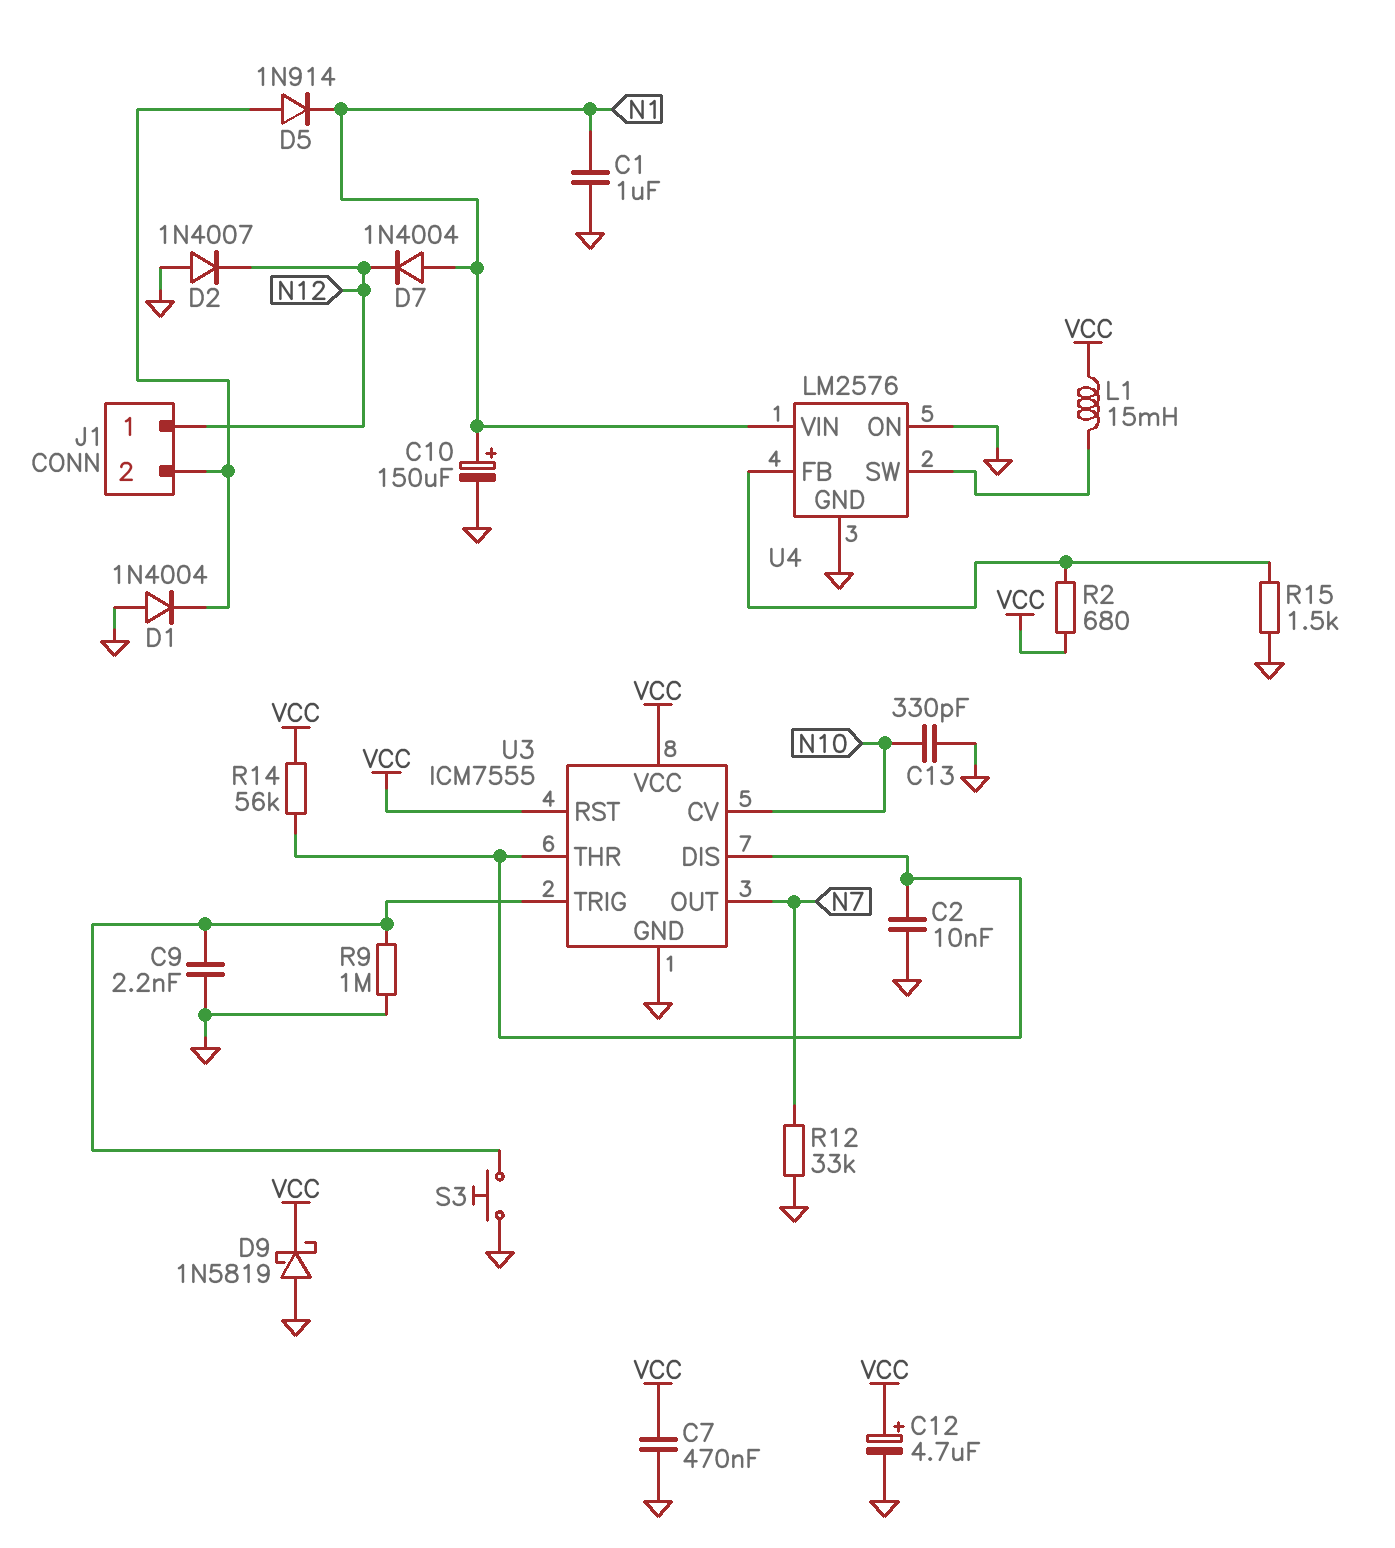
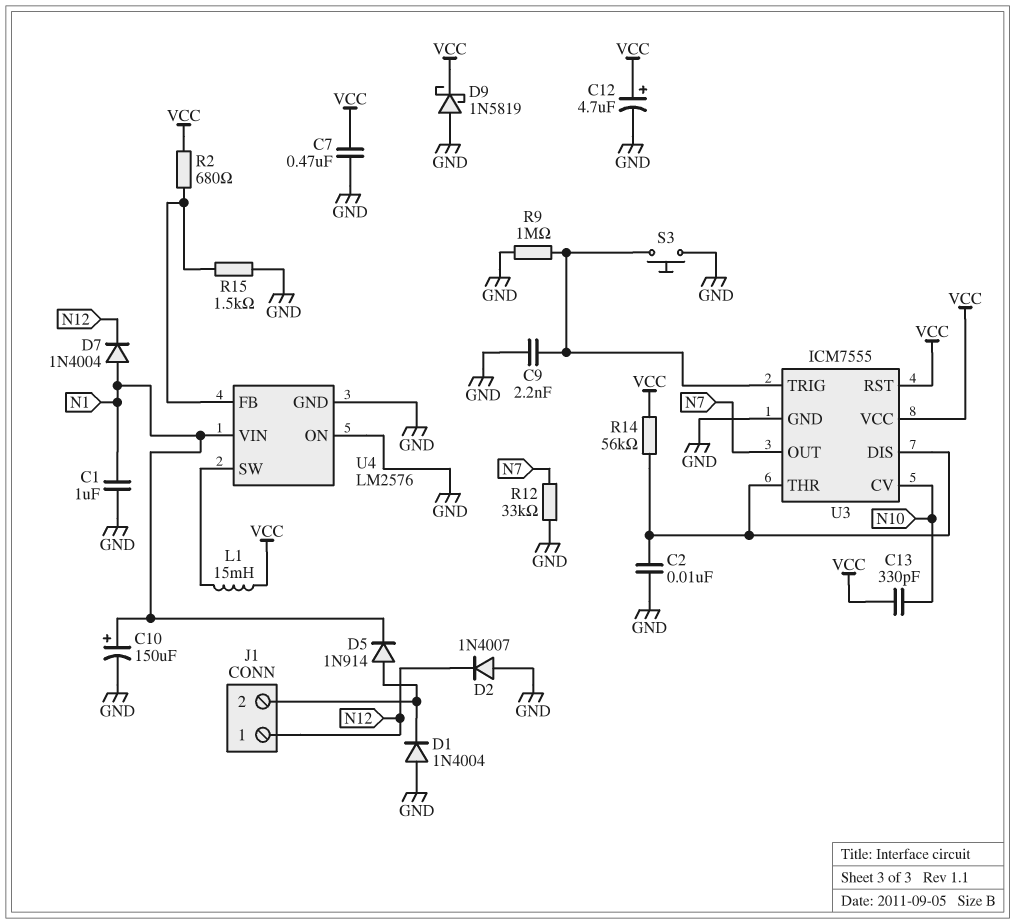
C13: 330pF (GND, N10) -> 330pF (N10, VCC)

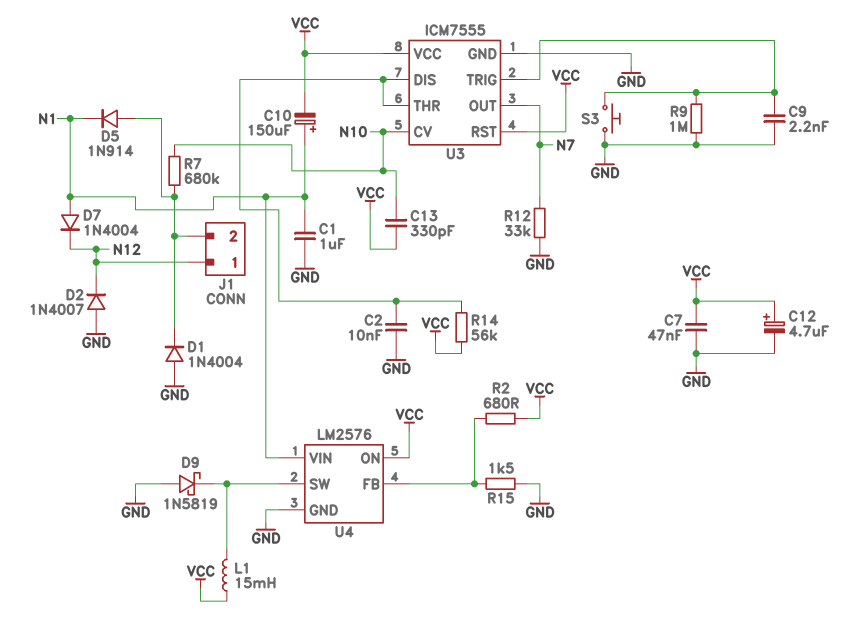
C7: 470nF (GND, VCC) -> 47nF (GND, VCC)
C10: 150uF (plus N1, minus GND) -> 150uF (plus N1, minus VCC)
D9: schottky 1N5819 (A GND, K VCC) -> schottky 1N5819 (A GND, K U4/SW)
R7: none -> 680k (J1/2, N10)
U4 pin ON: GND -> VCC

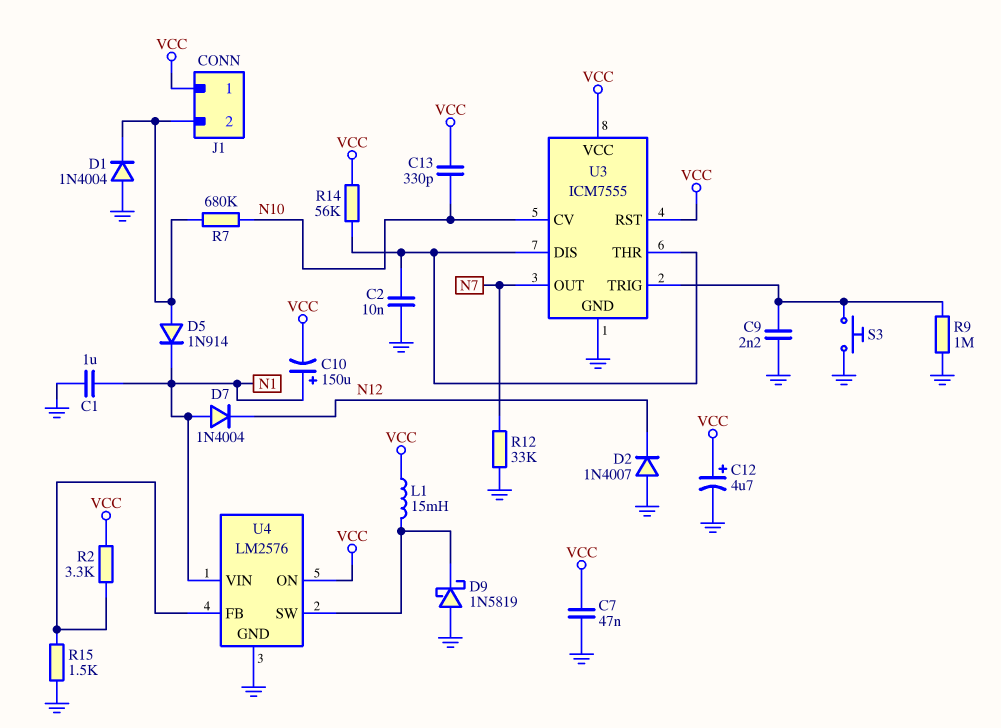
J1 pin 1: N12 -> VCC
R2: 680 (U4/FB, VCC) -> 3.3k (U4/FB, VCC)

